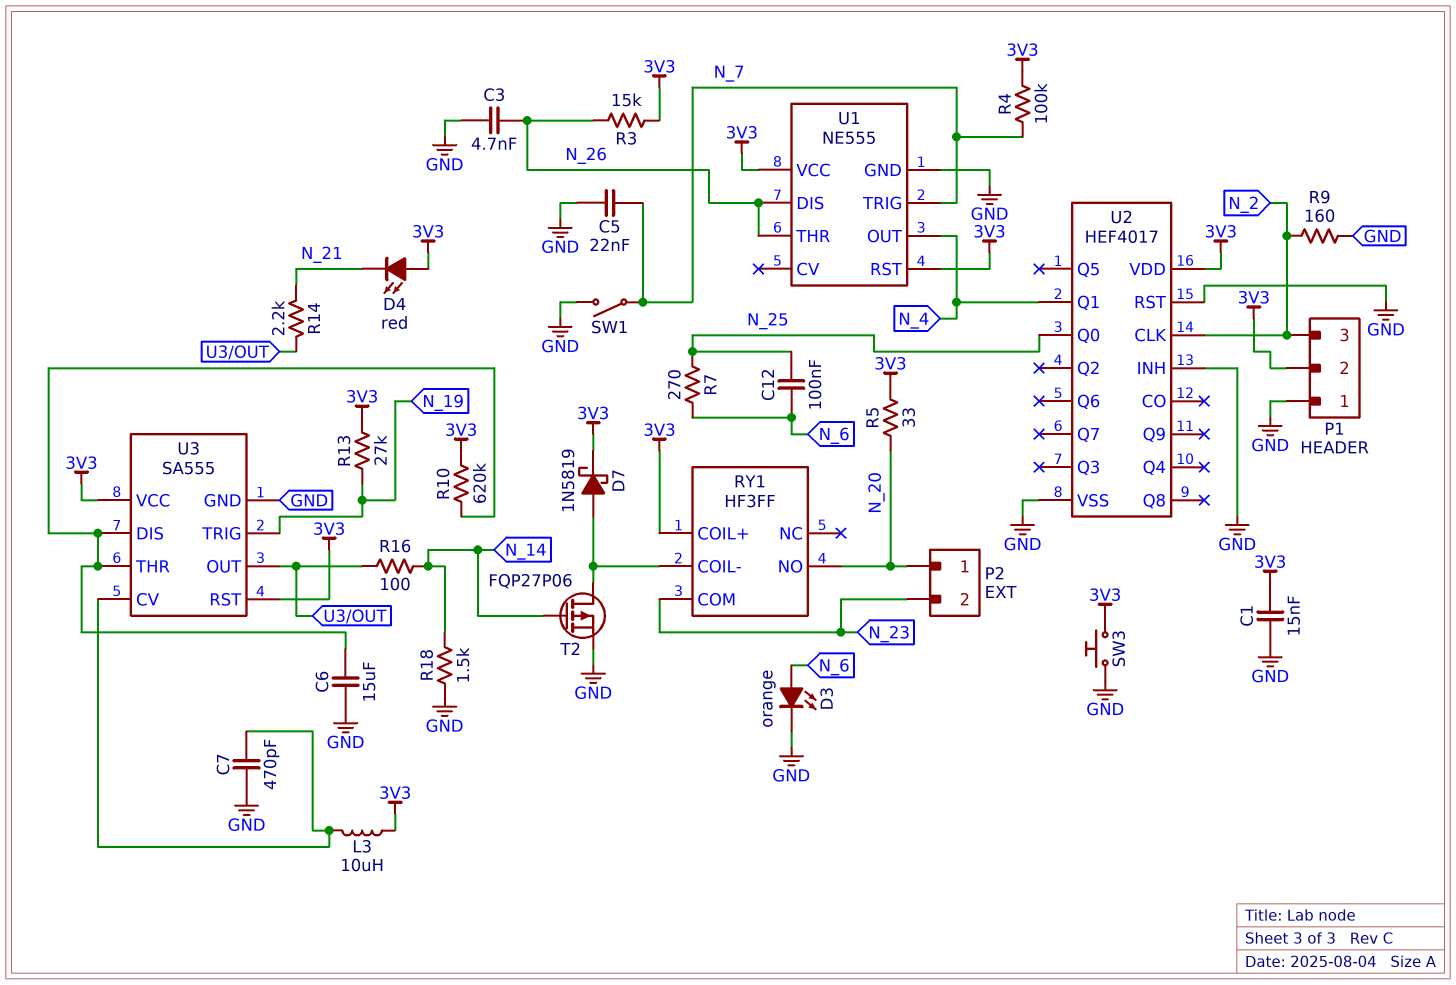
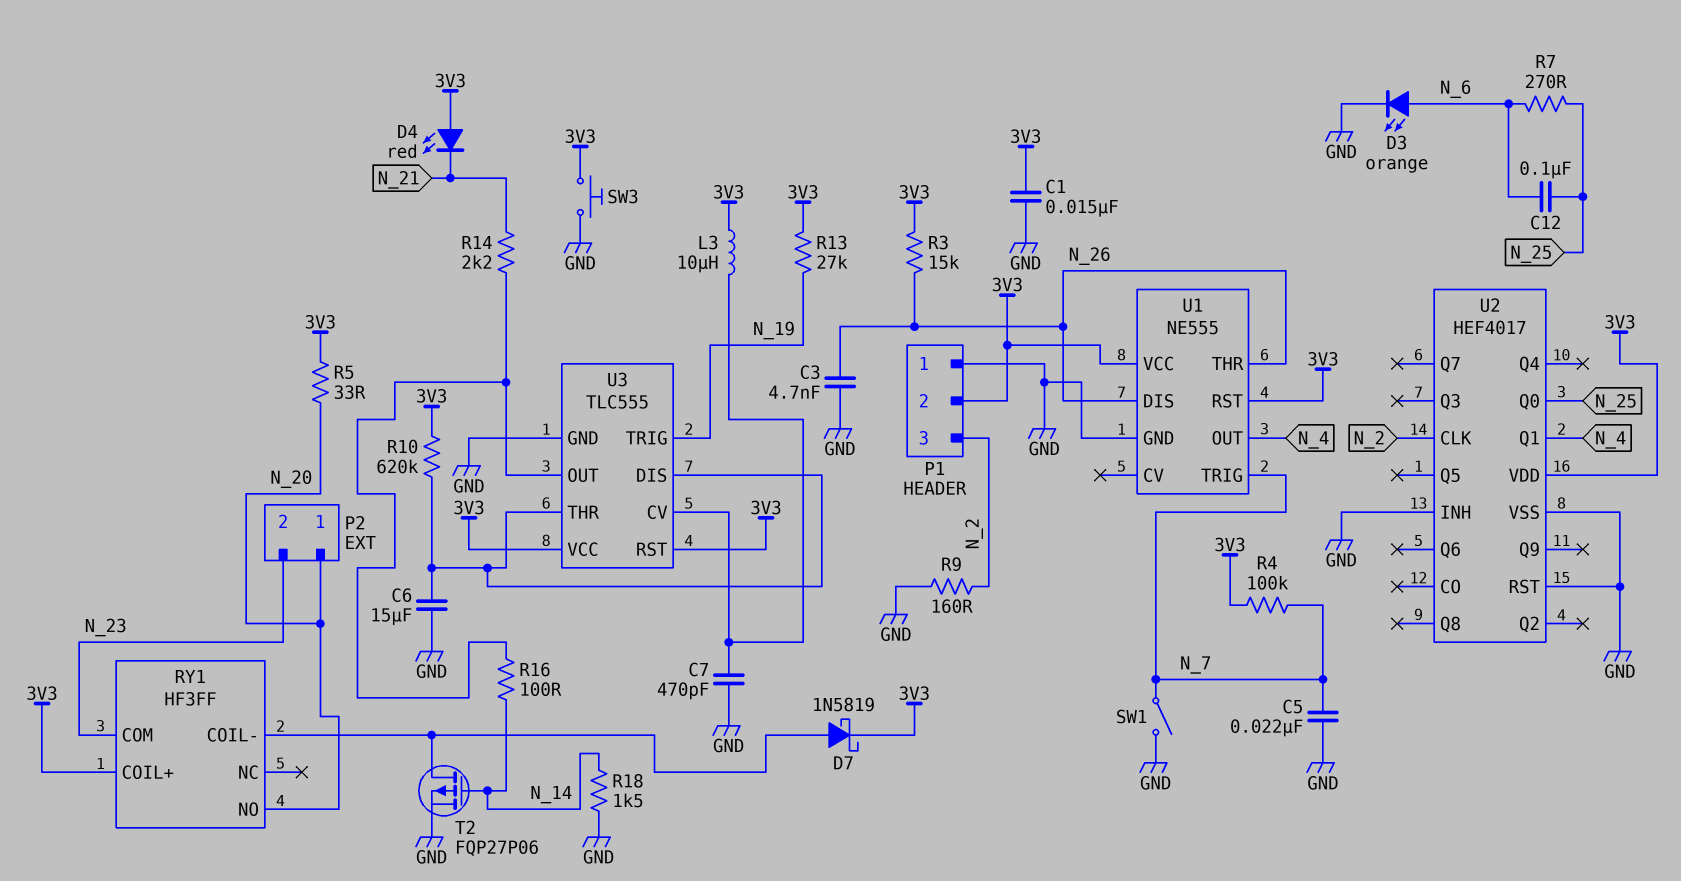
U3: SA555 -> TLC555

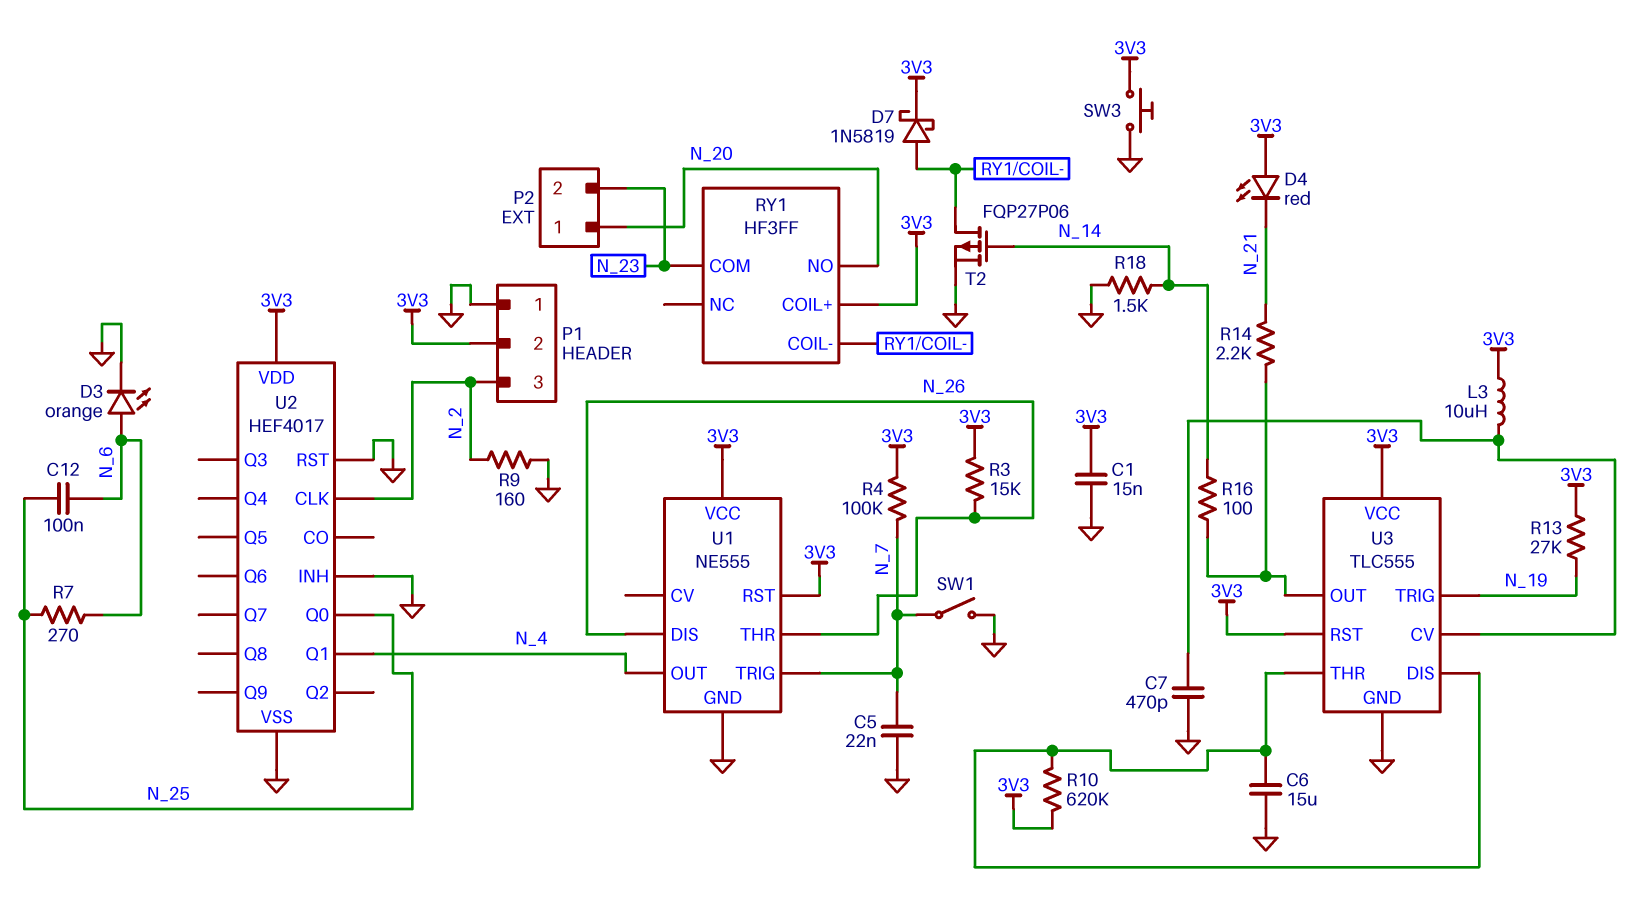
C3: 4.7nF (GND, N_26) -> none
R5: 33 (3V3, N_20) -> none

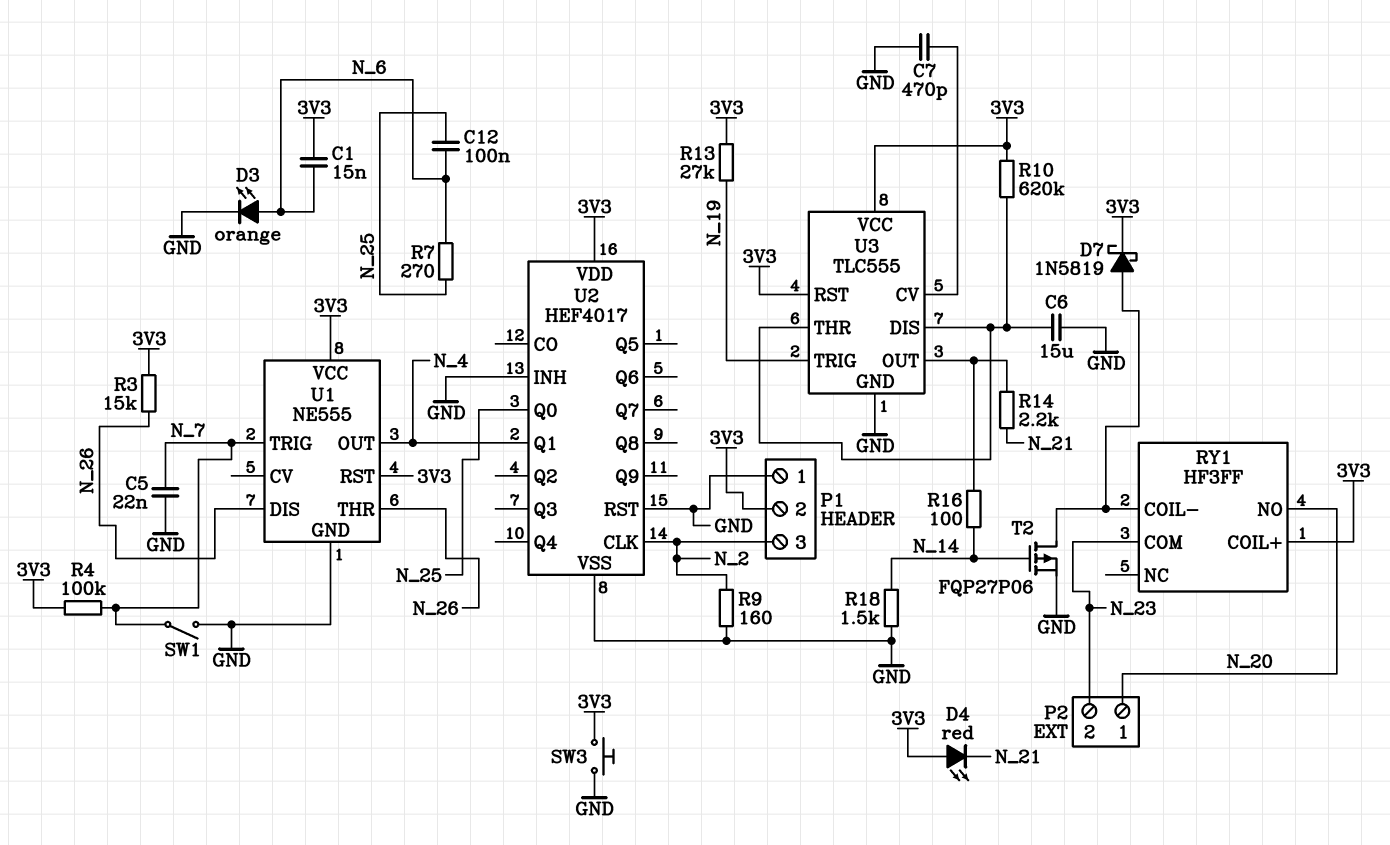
C1: 15nF (3V3, GND) -> 15nF (3V3, N_6)
L3: 10uH (3V3, U3/CV) -> none

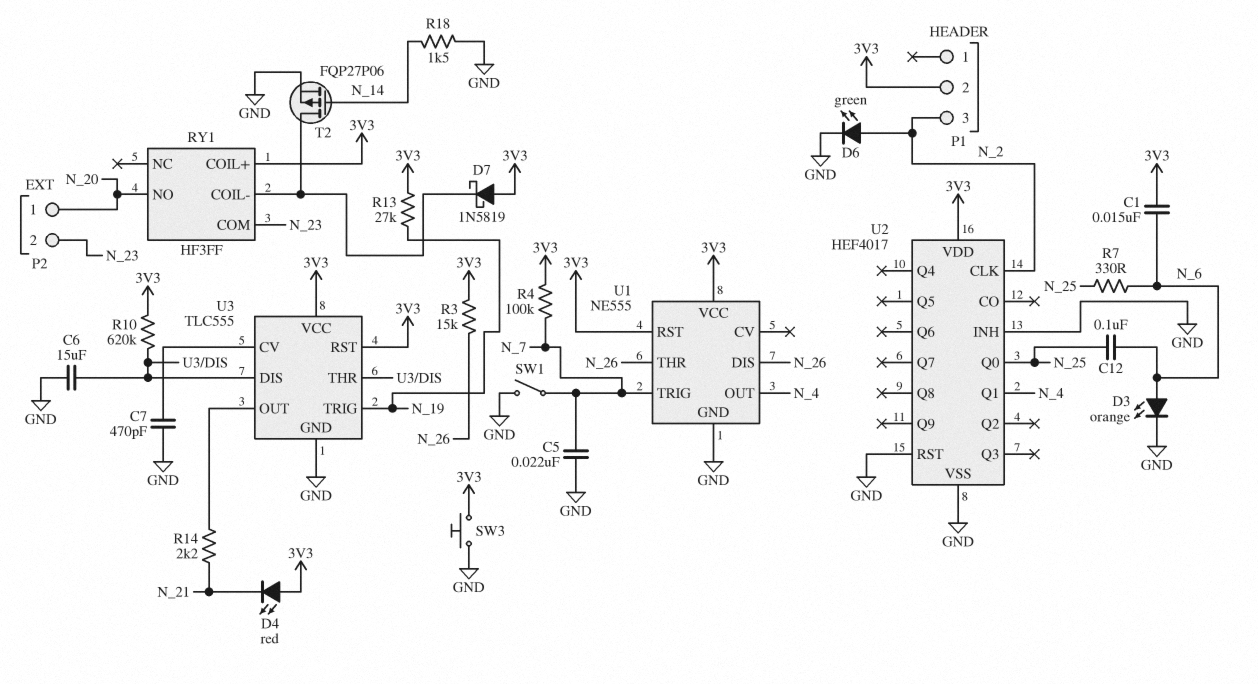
D6: none -> LED green (A N_2, K GND)
D7: schottky 1N5819 (A RY1/COIL-, K 3V3) -> schottky 1N5819 (A 3V3, K RY1/COIL-)
P1 pin 1: GND -> none
R7: 270 (N_6, N_25) -> 330 (N_6, N_25)
R9: 160 (GND, N_2) -> none
R16: 100 (N_14, U3/OUT) -> none

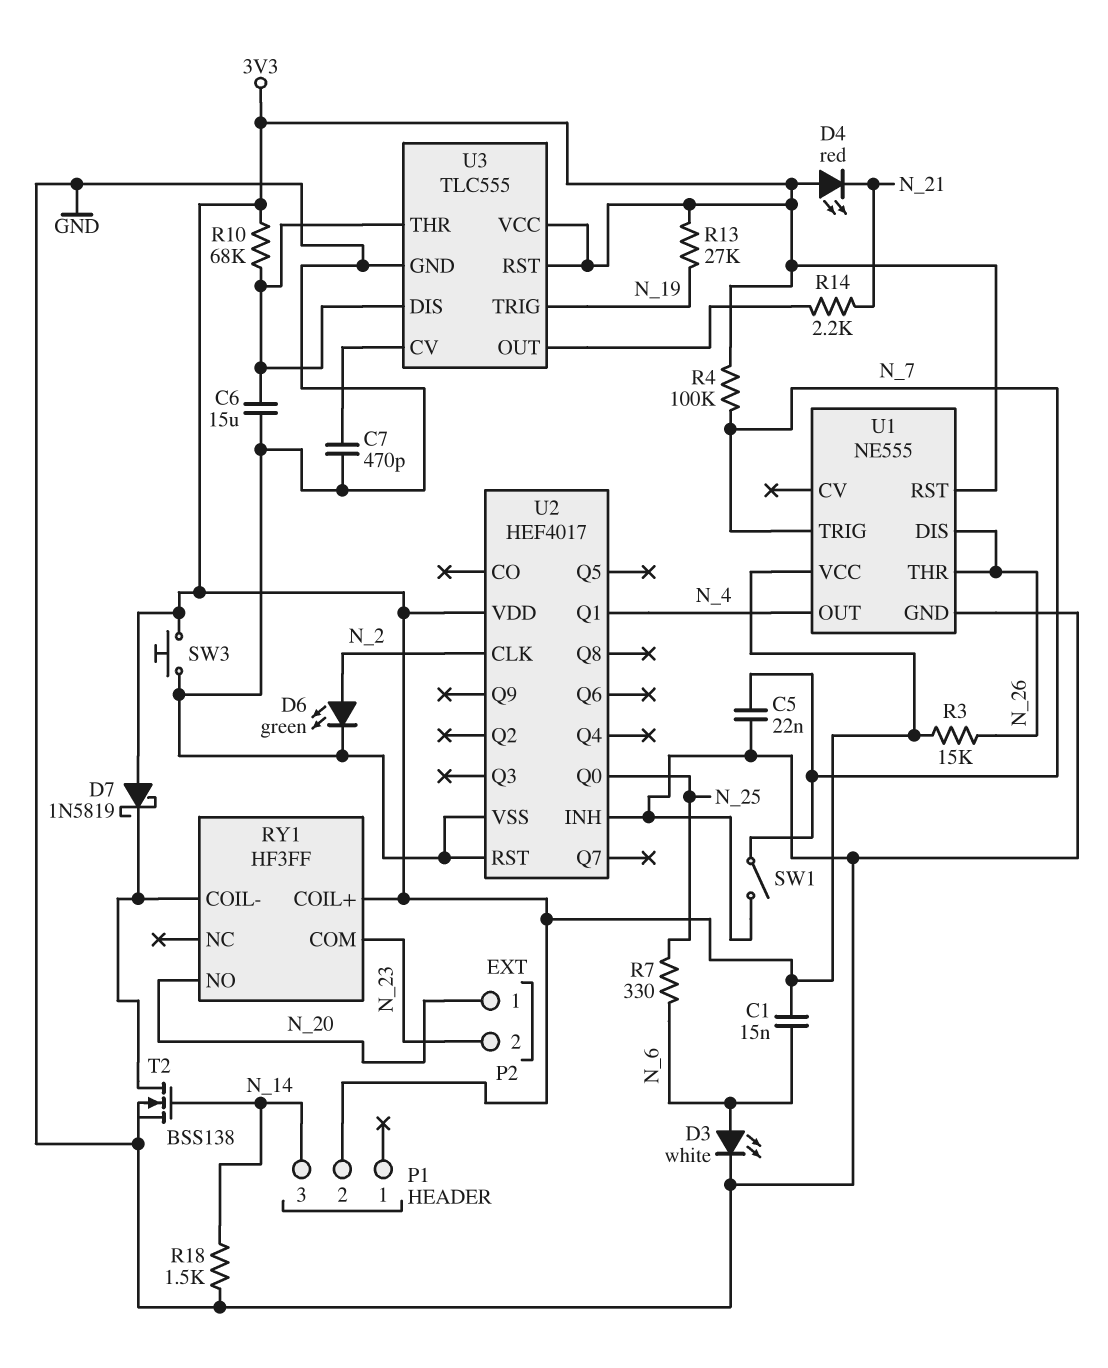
C12: 100nF (N_6, N_25) -> none
D3: LED orange (A N_6, K GND) -> LED white (A N_6, K GND)
P1 pin 3: N_2 -> N_14
R10: 620k (3V3, U3/DIS) -> 68k (3V3, U3/DIS)
T2: PMOS FQP27P06 (G N_14, D RY1/COIL-, S GND) -> NMOS BSS138 (G N_14, D RY1/COIL-, S GND)

